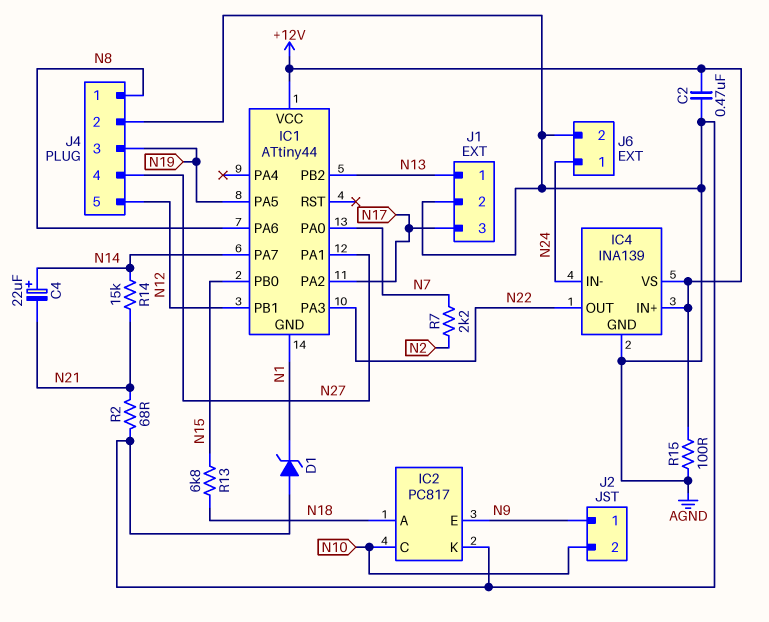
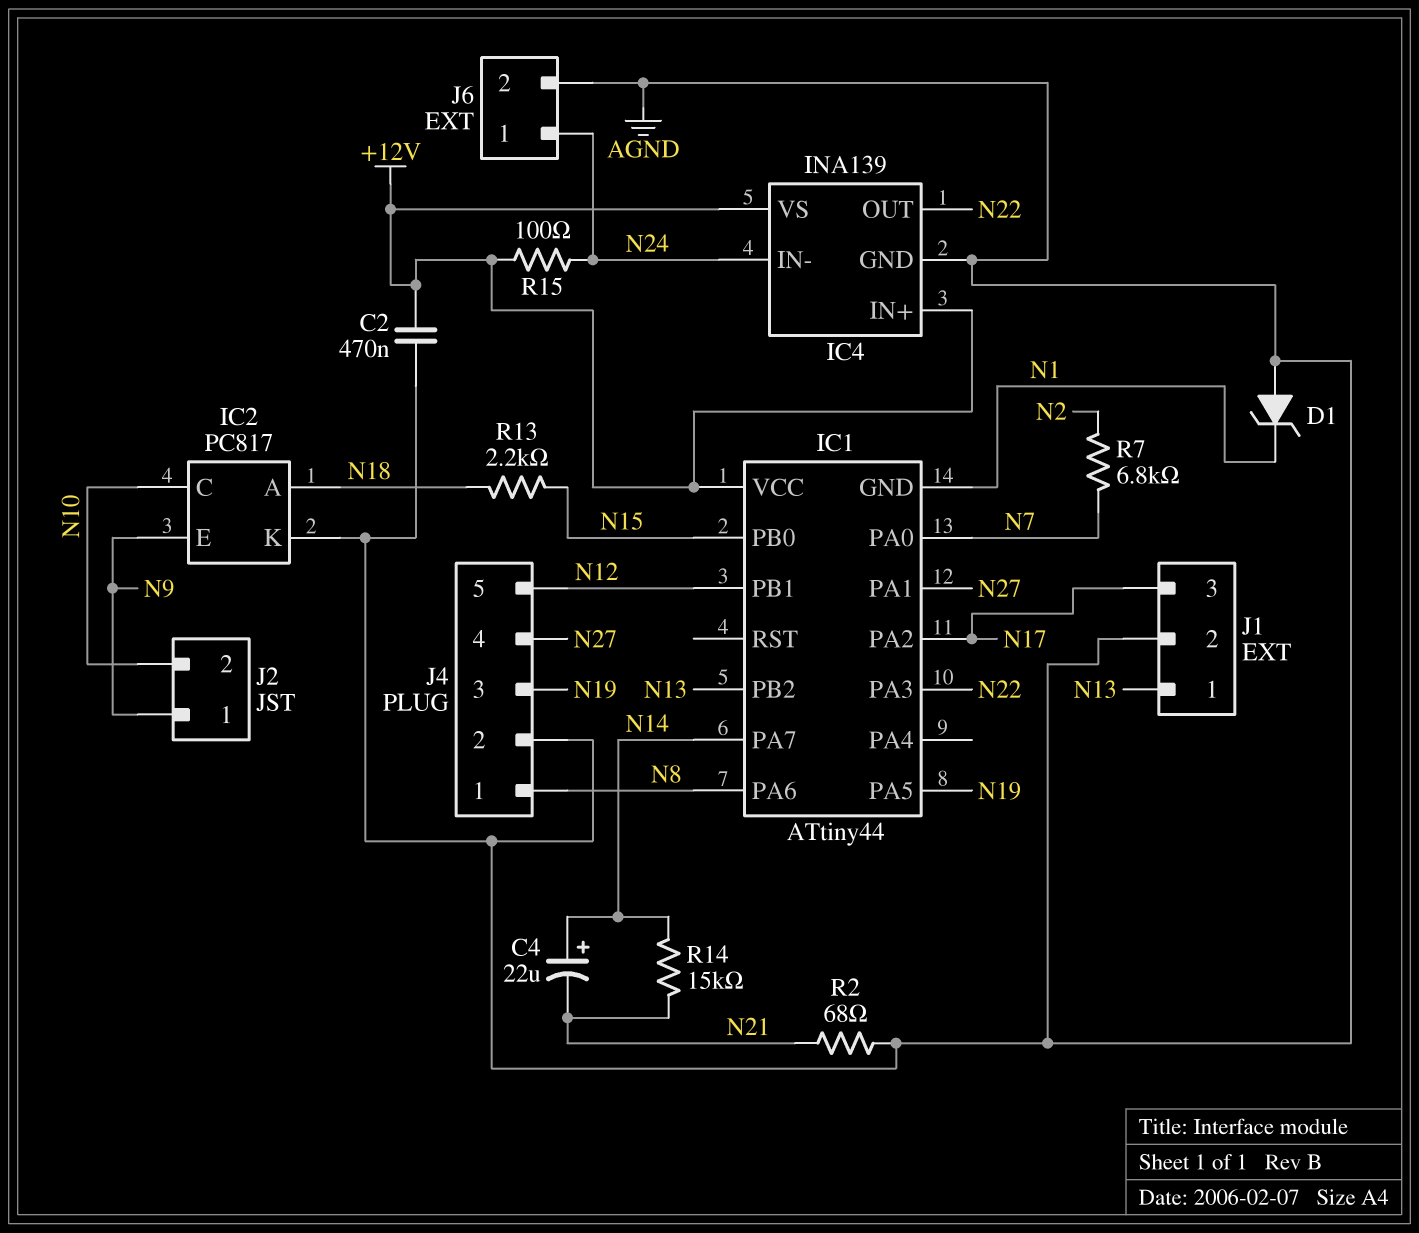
R7: 2.2k (N2, N7) -> 6.8k (N2, N7)
R13: 6.8k (N15, N18) -> 2.2k (N15, N18)
R15: 100 (+12V, AGND) -> 100 (+12V, N24)

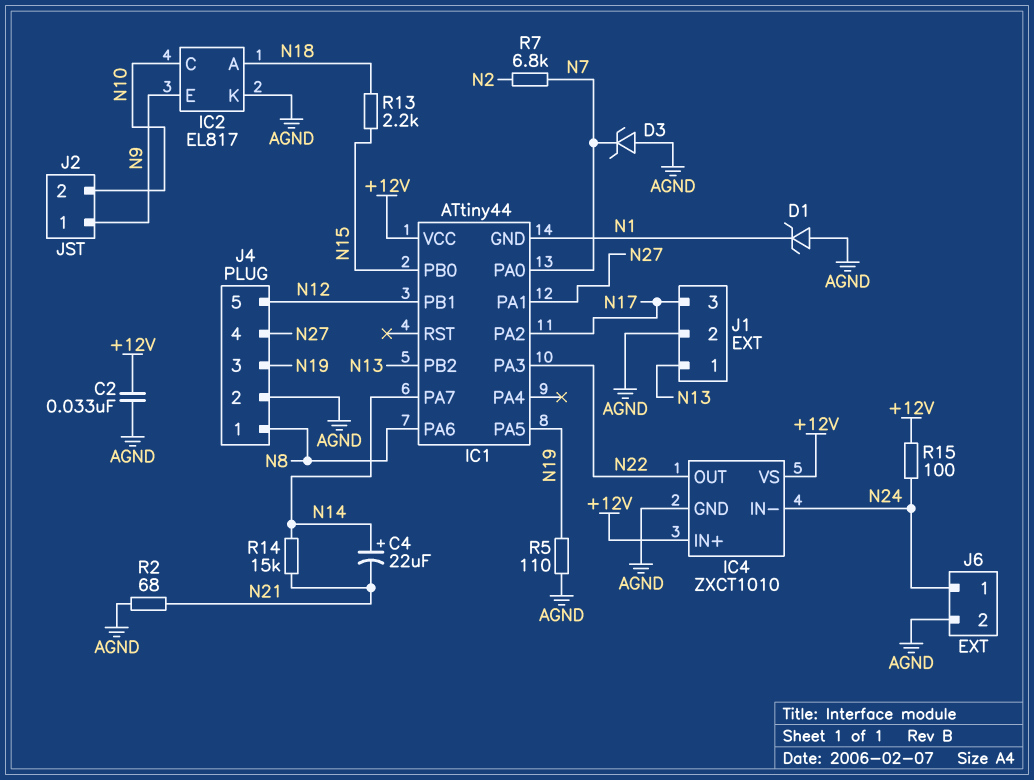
C2: 470nF (+12V, AGND) -> 33nF (+12V, AGND)
D3: none -> zener (A AGND, K N7)
IC2: PC817 -> EL817
IC4: INA139 -> ZXCT1010
R5: none -> 110 (AGND, N19)

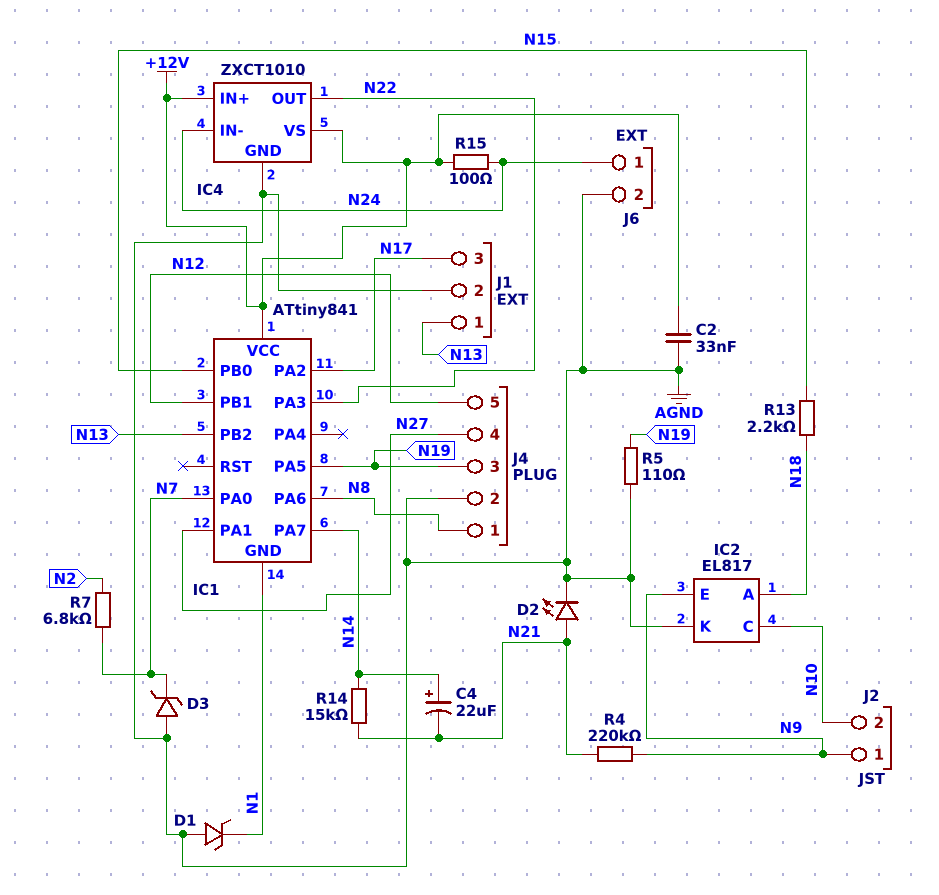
D2: none -> LED (A N21, K AGND)
IC1: ATtiny44 -> ATtiny841
R2: 68 (AGND, N21) -> none
R4: none -> 220k (N9, N21)

